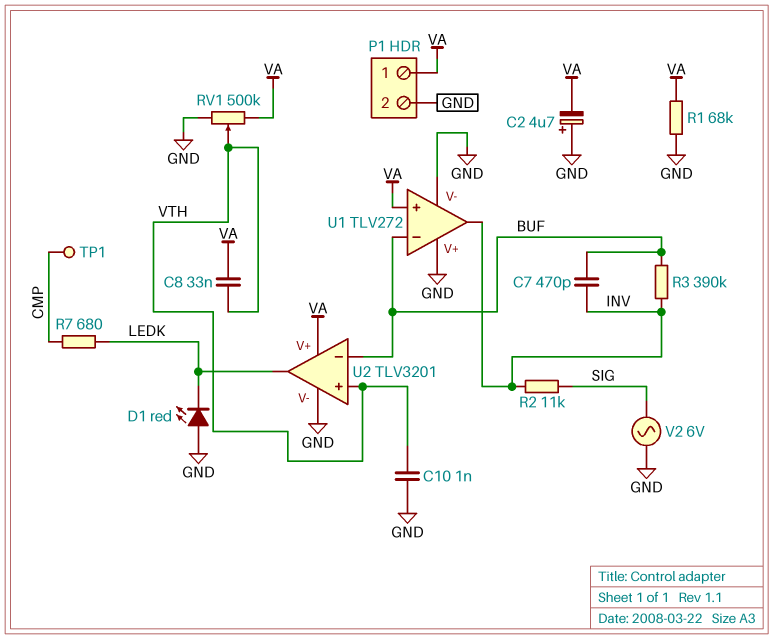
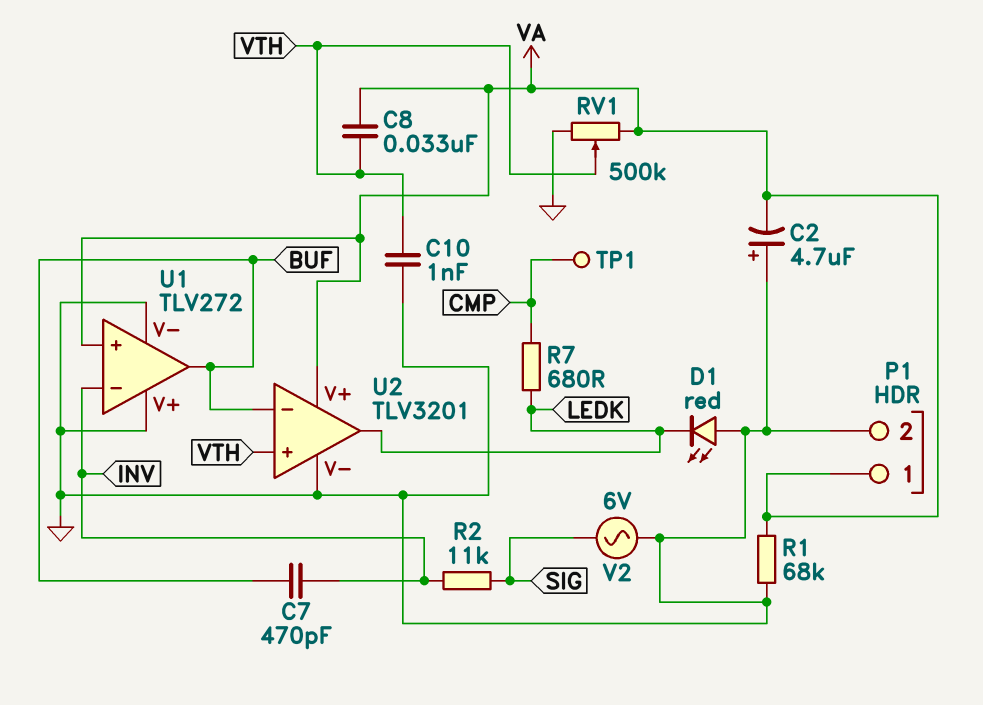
R3: 390k (BUF, INV) -> none
U1 pin in-: BUF -> INV
U1 pin out: INV -> BUF

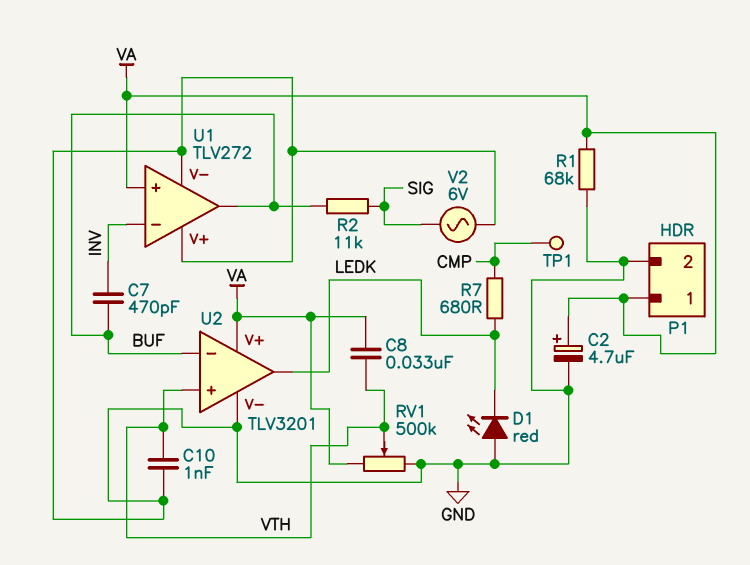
C2: 4.7uF (plus GND, minus VA) -> 4.7uF (plus VA, minus GND)
R2: 11k (INV, SIG) -> 11k (BUF, SIG)

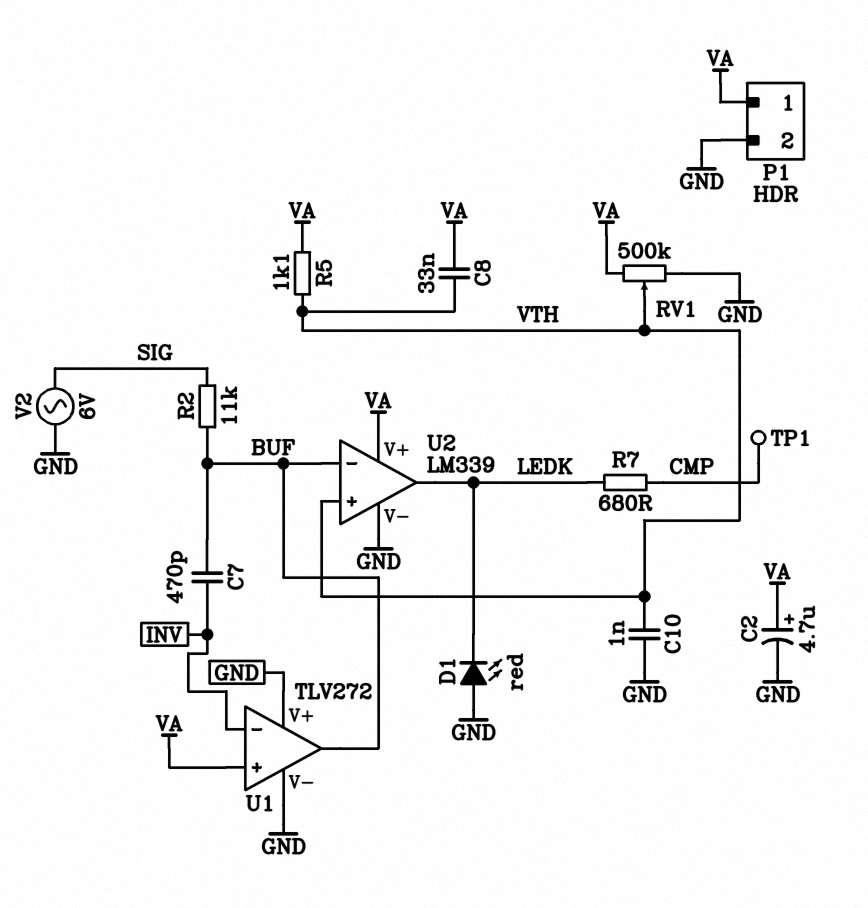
R1: 68k (GND, VA) -> none
R5: none -> 1.1k (VA, VTH)
U2: TLV3201 -> LM339

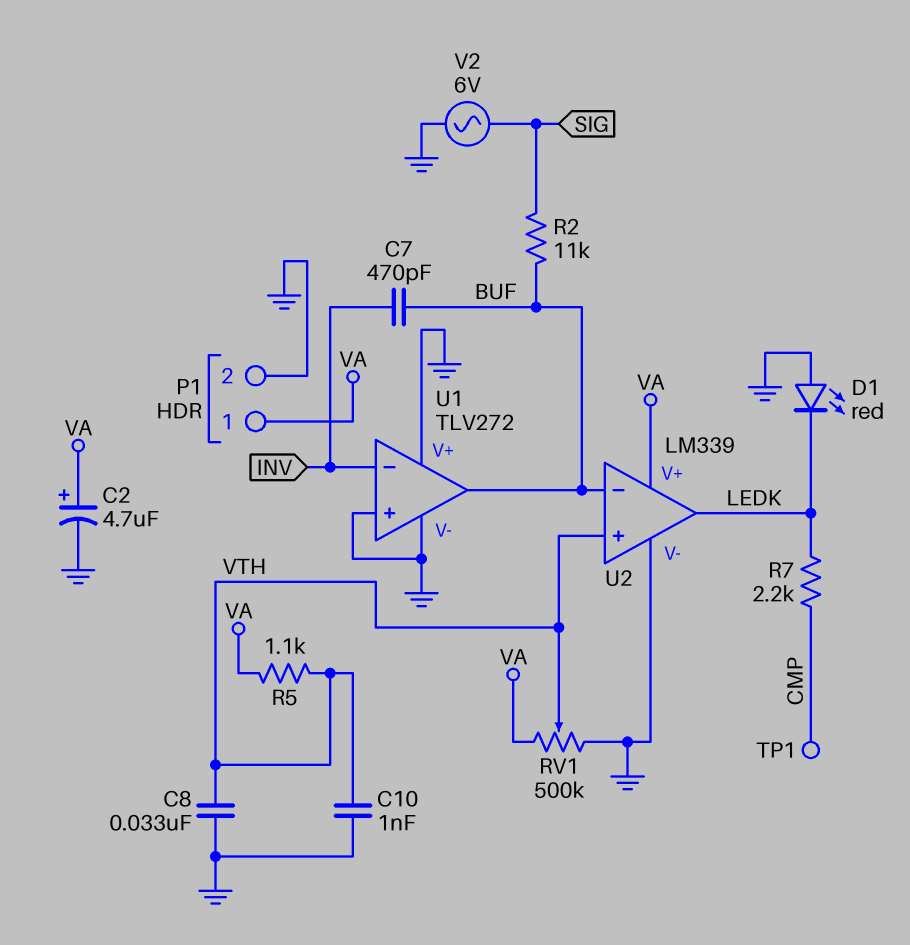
C8: 33nF (VA, VTH) -> 33nF (GND, VTH)
R7: 680 (CMP, LEDK) -> 2.2k (CMP, LEDK)
U1 pin in+: VA -> GND

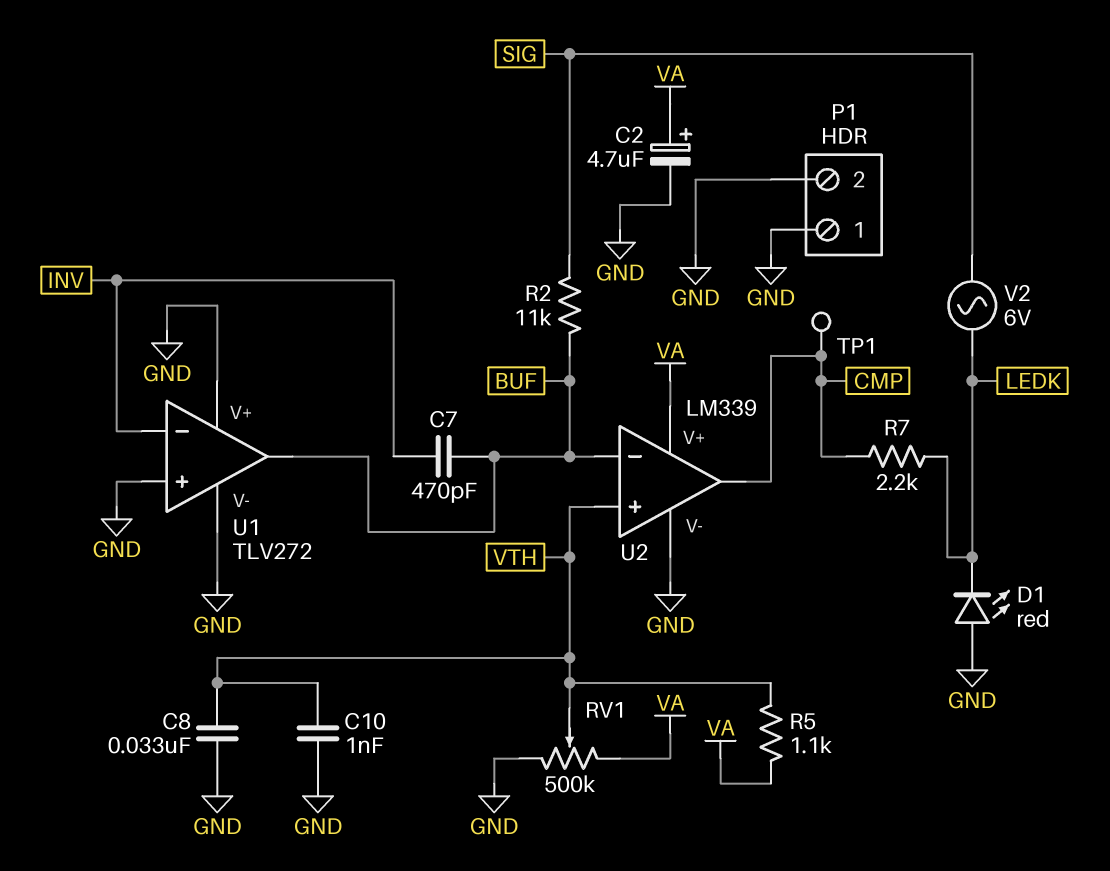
P1 pin 1: VA -> GND
U2 pin out: LEDK -> CMP
V2: AC 6V (GND, SIG) -> AC 6V (LEDK, SIG)

